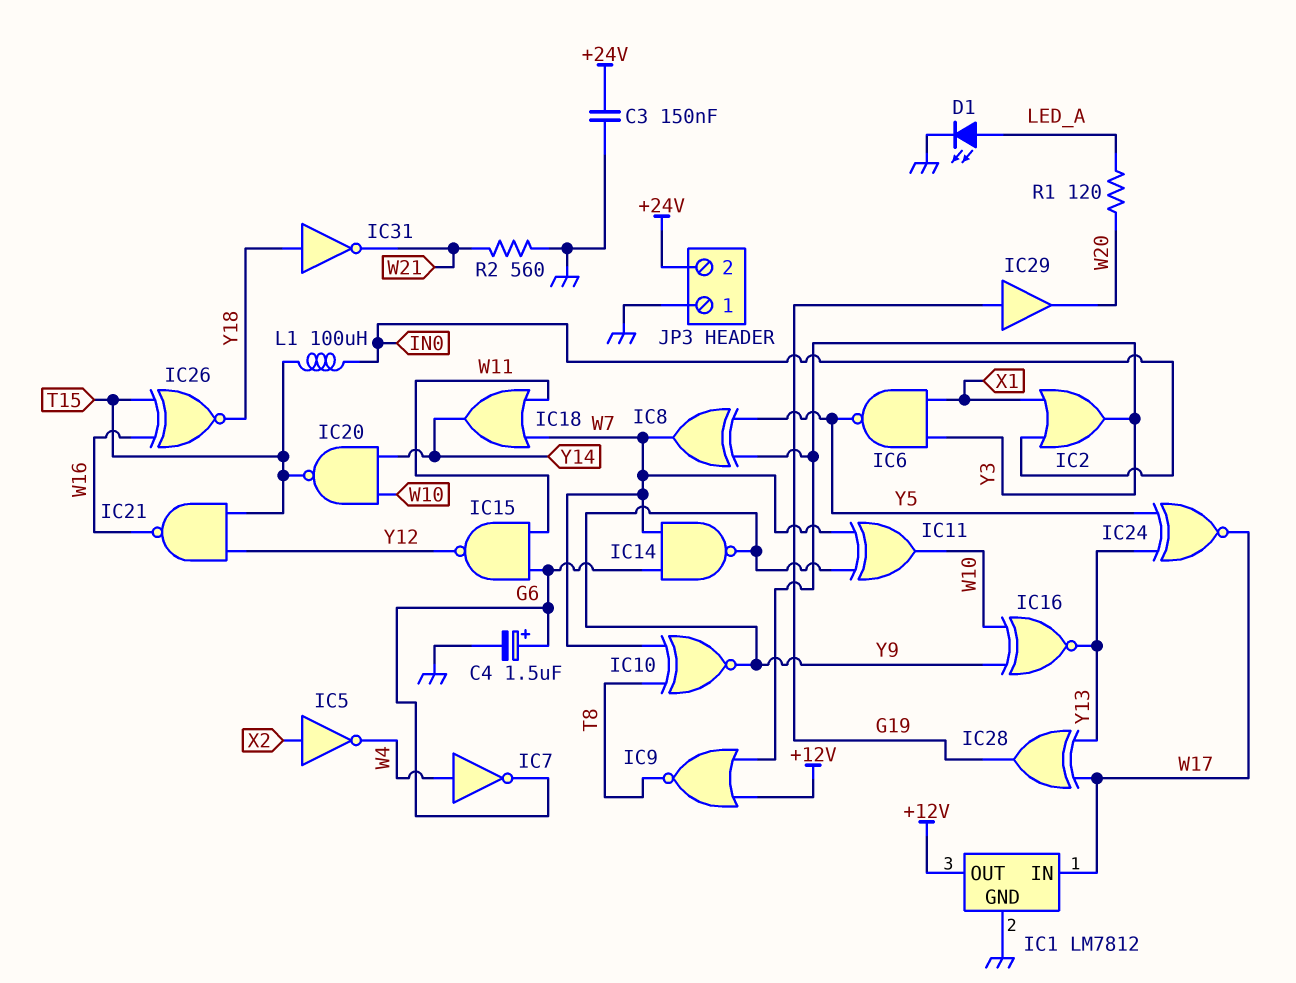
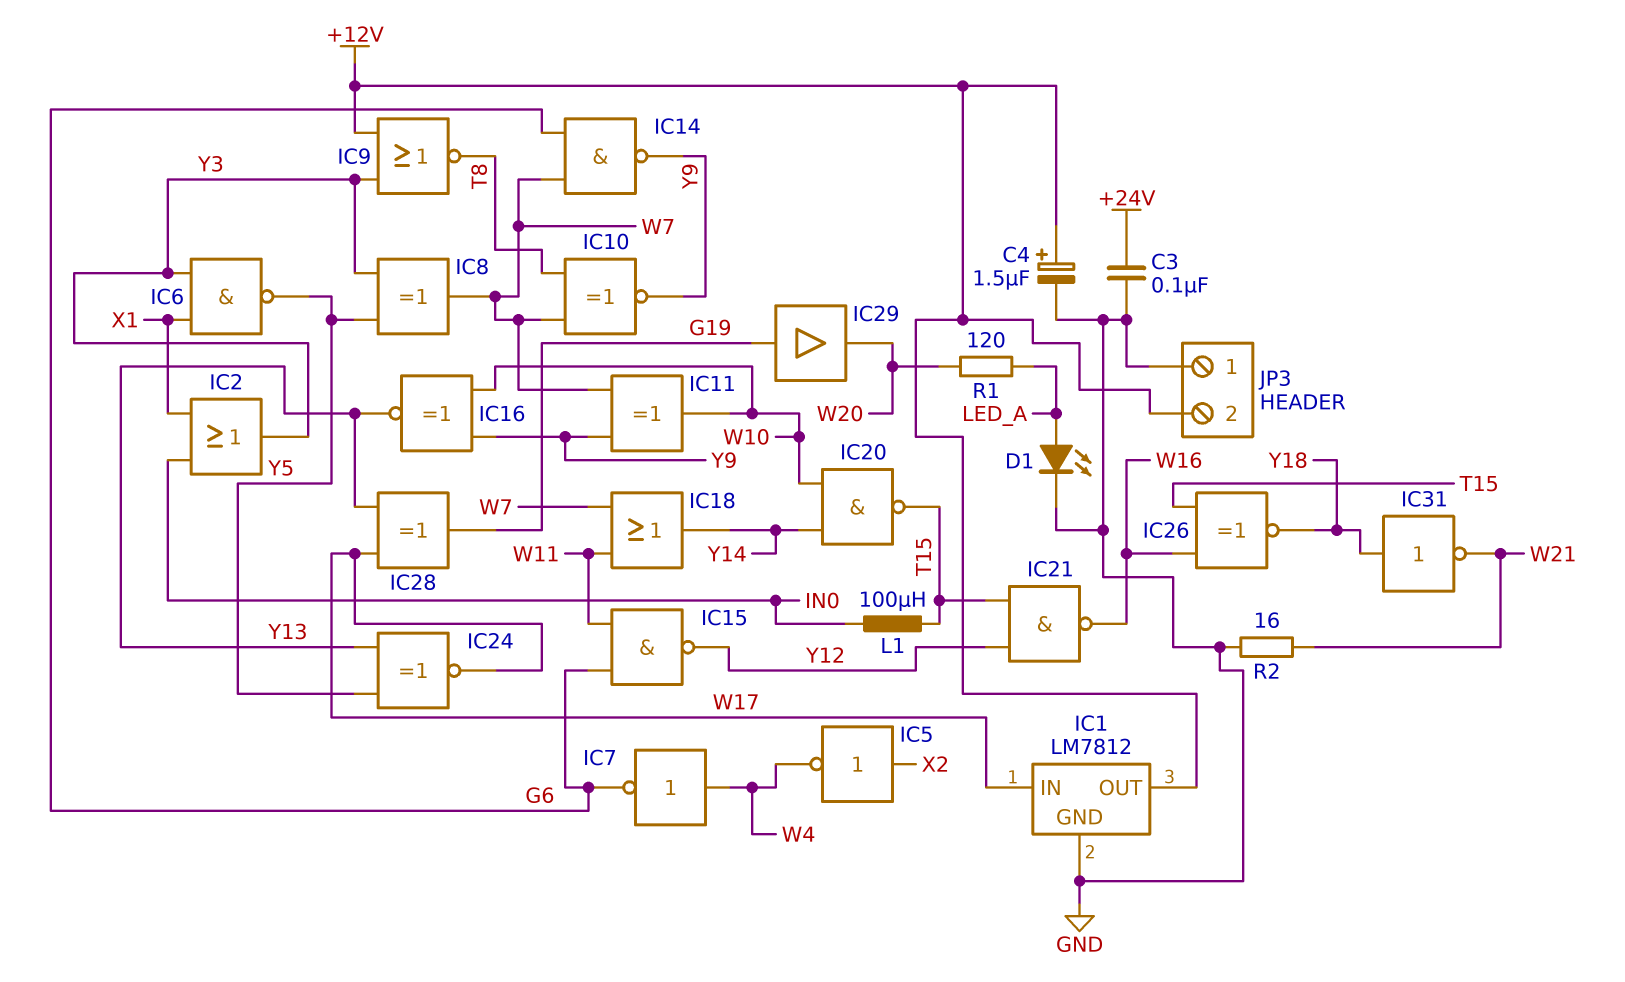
C3: 150nF (+24V, GND) -> 100nF (+24V, GND)
C4: 1.5uF (plus G6, minus GND) -> 1.5uF (plus +12V, minus GND)
JP3 pin 2: +24V -> +12V
R2: 560 (GND, W21) -> 16 (GND, W21)

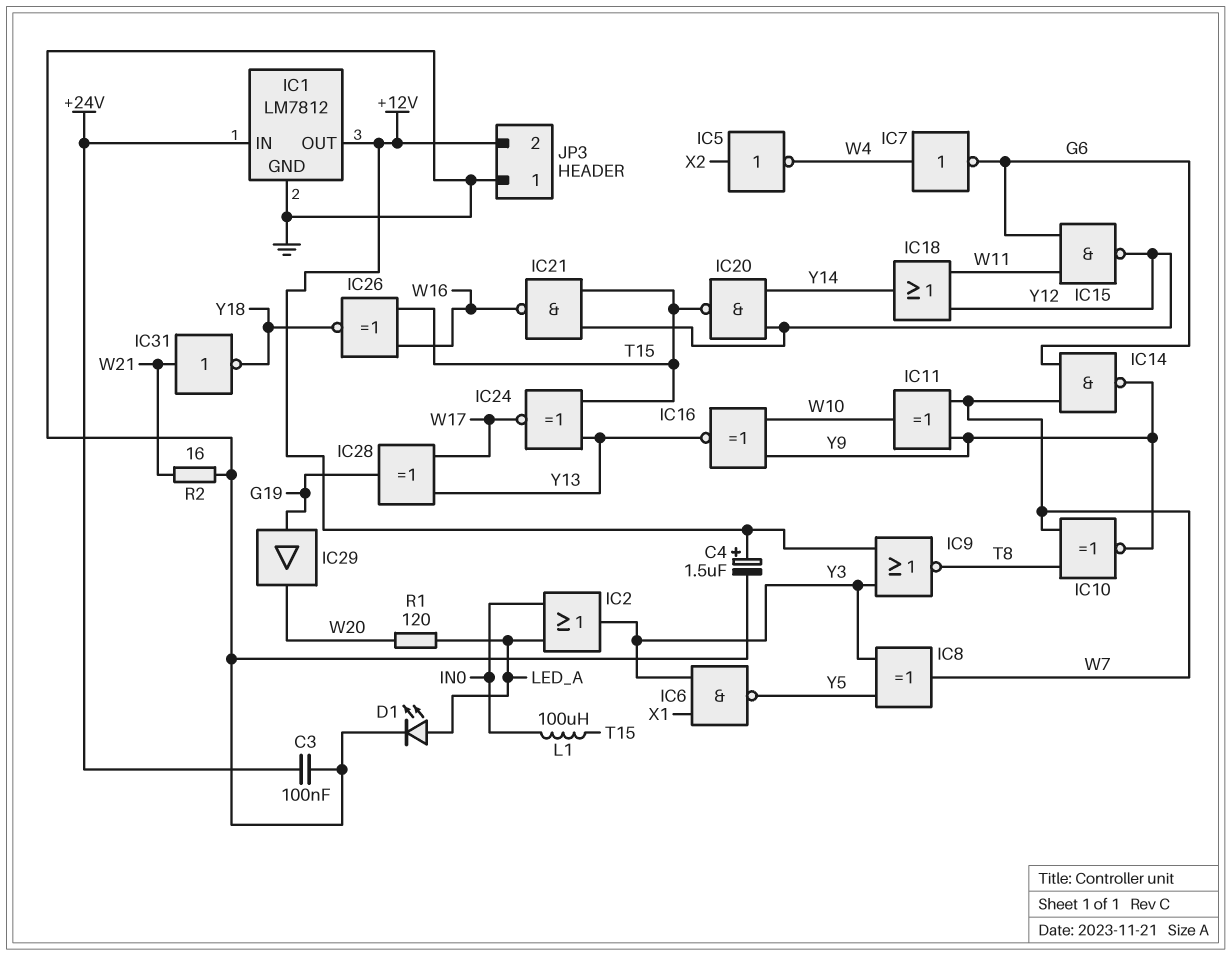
IC1 pin IN: W17 -> +24V
IC2: OR (in IN0, in X1, out Y3) -> OR (in IN0, in LED_A, out Y3)
IC18: OR (in W7, in W11, out Y14) -> OR (in W11, in Y12, out Y14)
IC20: NAND (in W10, in Y14, out T15) -> NAND (in Y12, in Y14, out T15)
IC24: XNOR (in Y5, in Y13, out W17) -> XNOR (in T15, in Y13, out W17)
IC31: NOT (in Y18, out W21) -> NOT (in W21, out Y18)

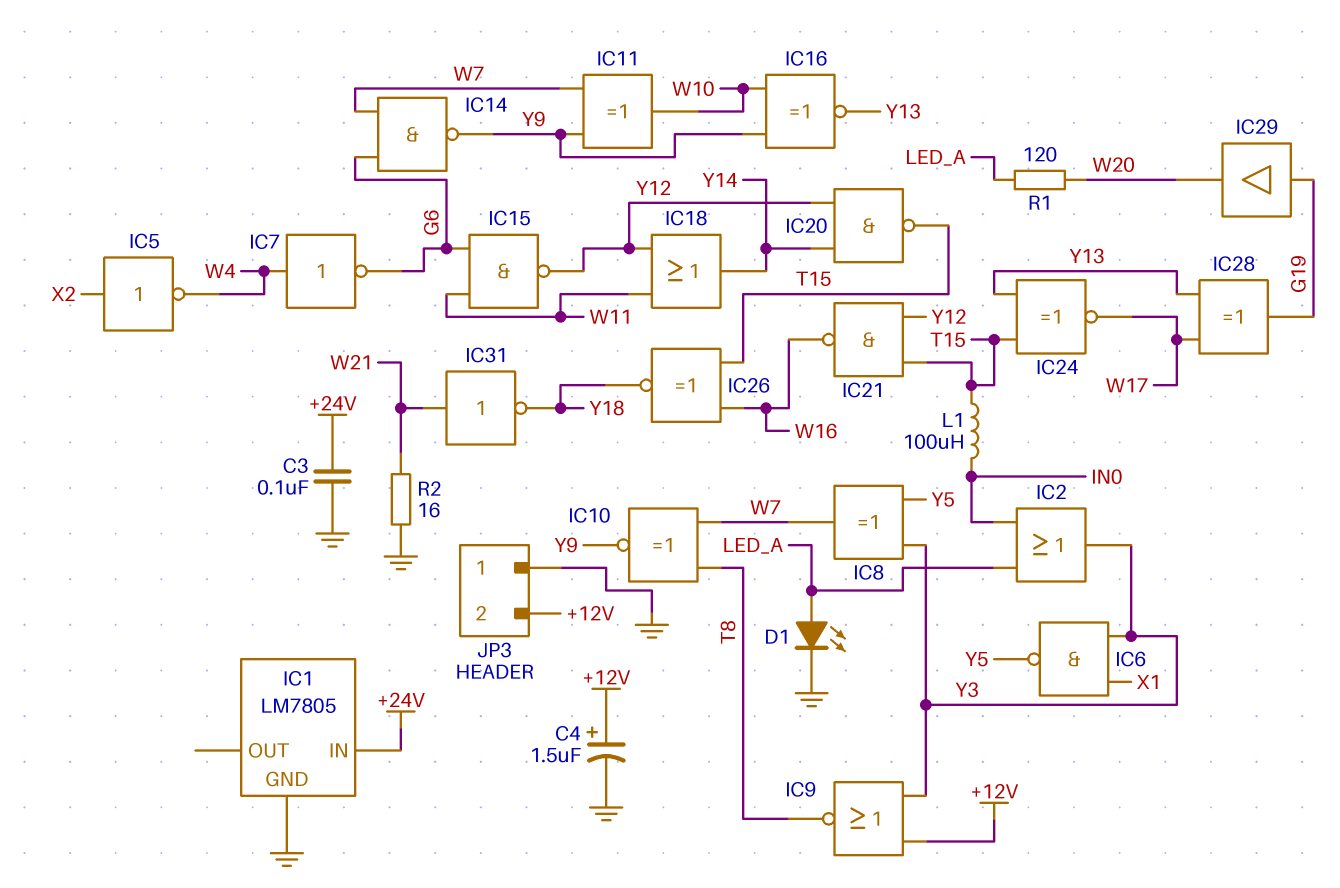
IC1: LM7812 -> LM7805
IC1 pin OUT: +12V -> none

